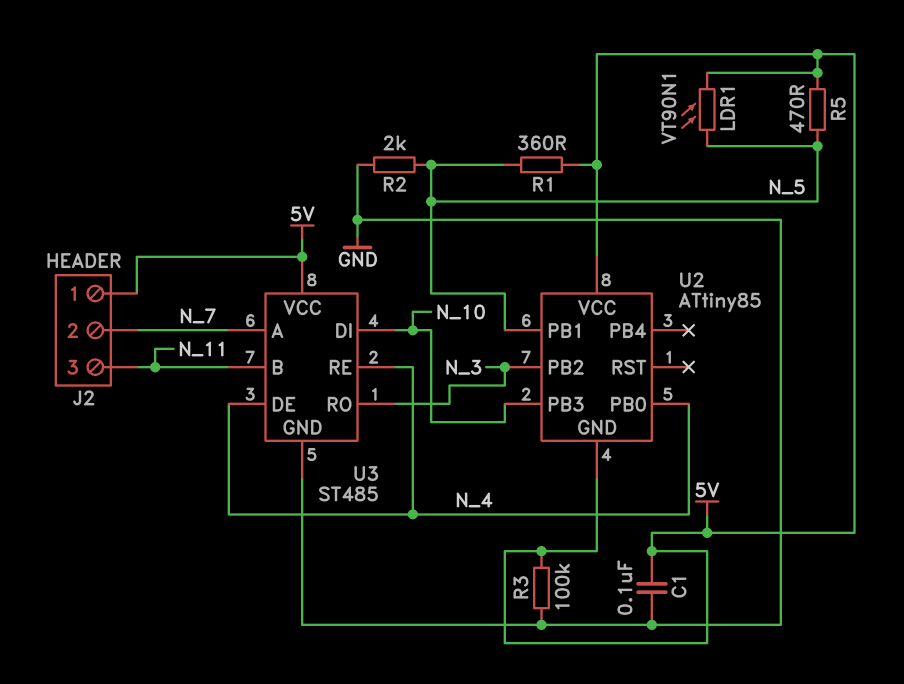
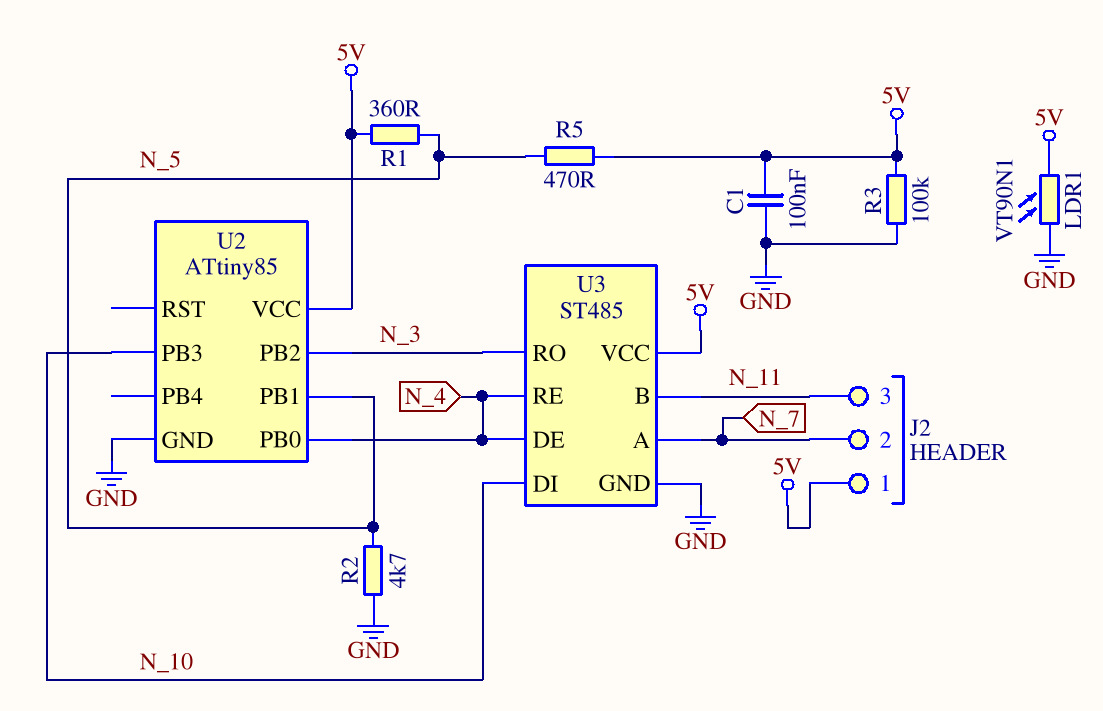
LDR1: VT90N1 (5V, N_5) -> VT90N1 (5V, GND)
R2: 2k (GND, N_5) -> 4.7k (GND, N_5)
U2 pin GND: 5V -> GND

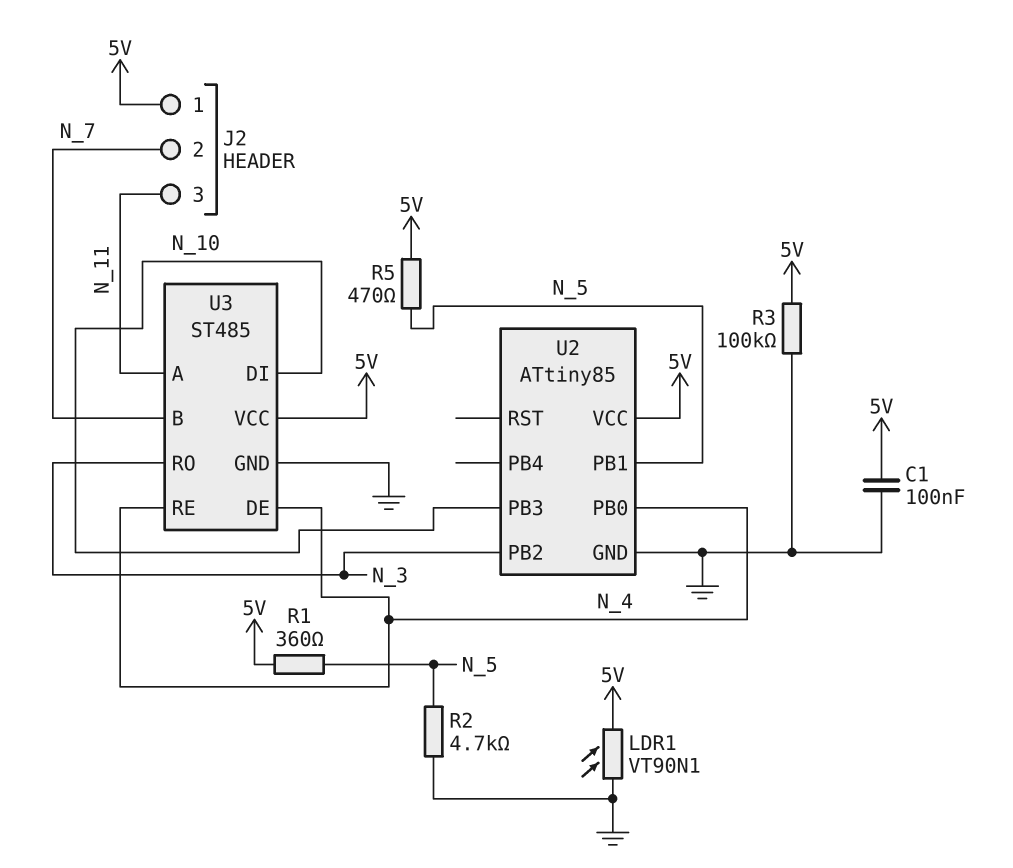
U3 pin A: N_7 -> N_11
U3 pin B: N_11 -> N_7

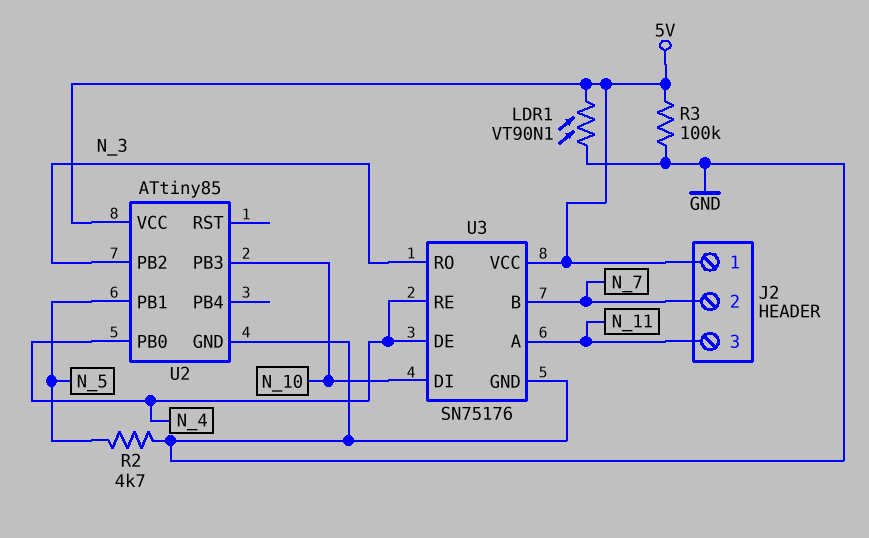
C1: 100nF (5V, GND) -> none
R1: 360 (5V, N_5) -> none
R5: 470 (5V, N_5) -> none
U3: ST485 -> SN75176

